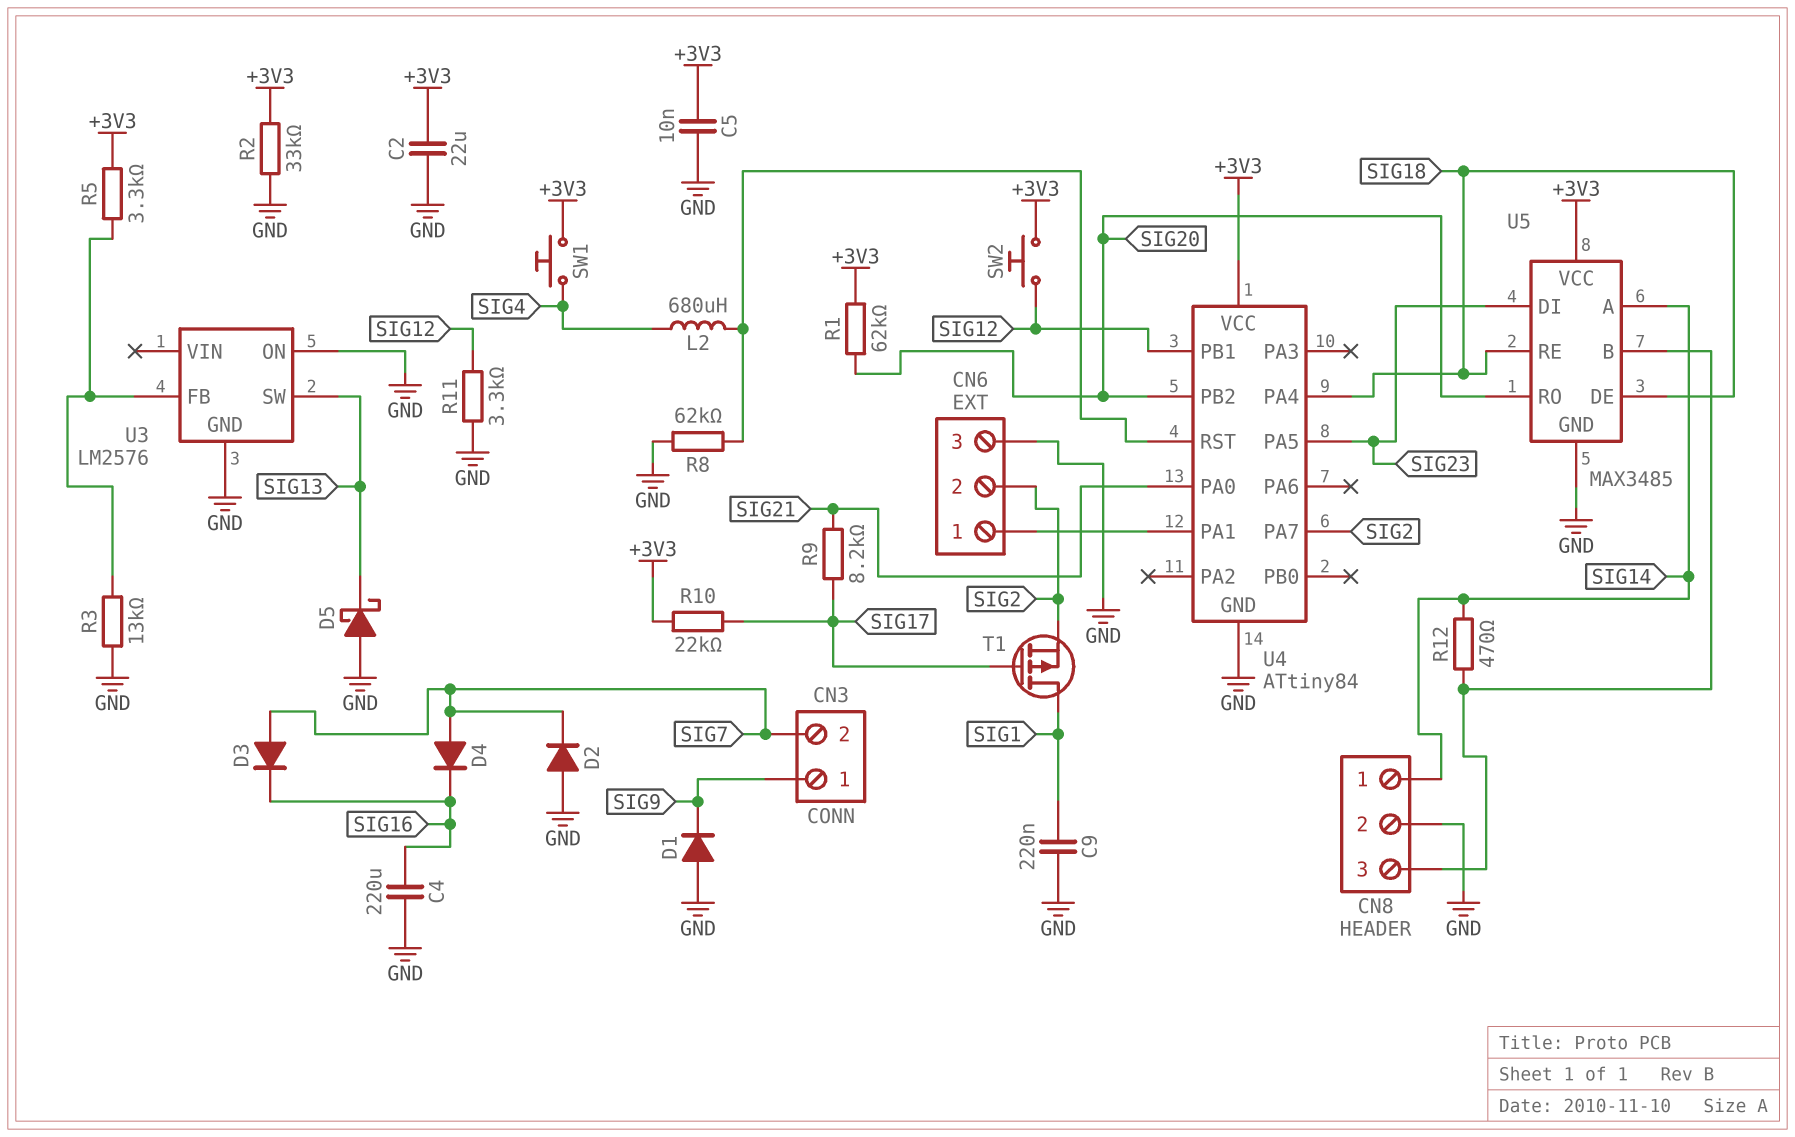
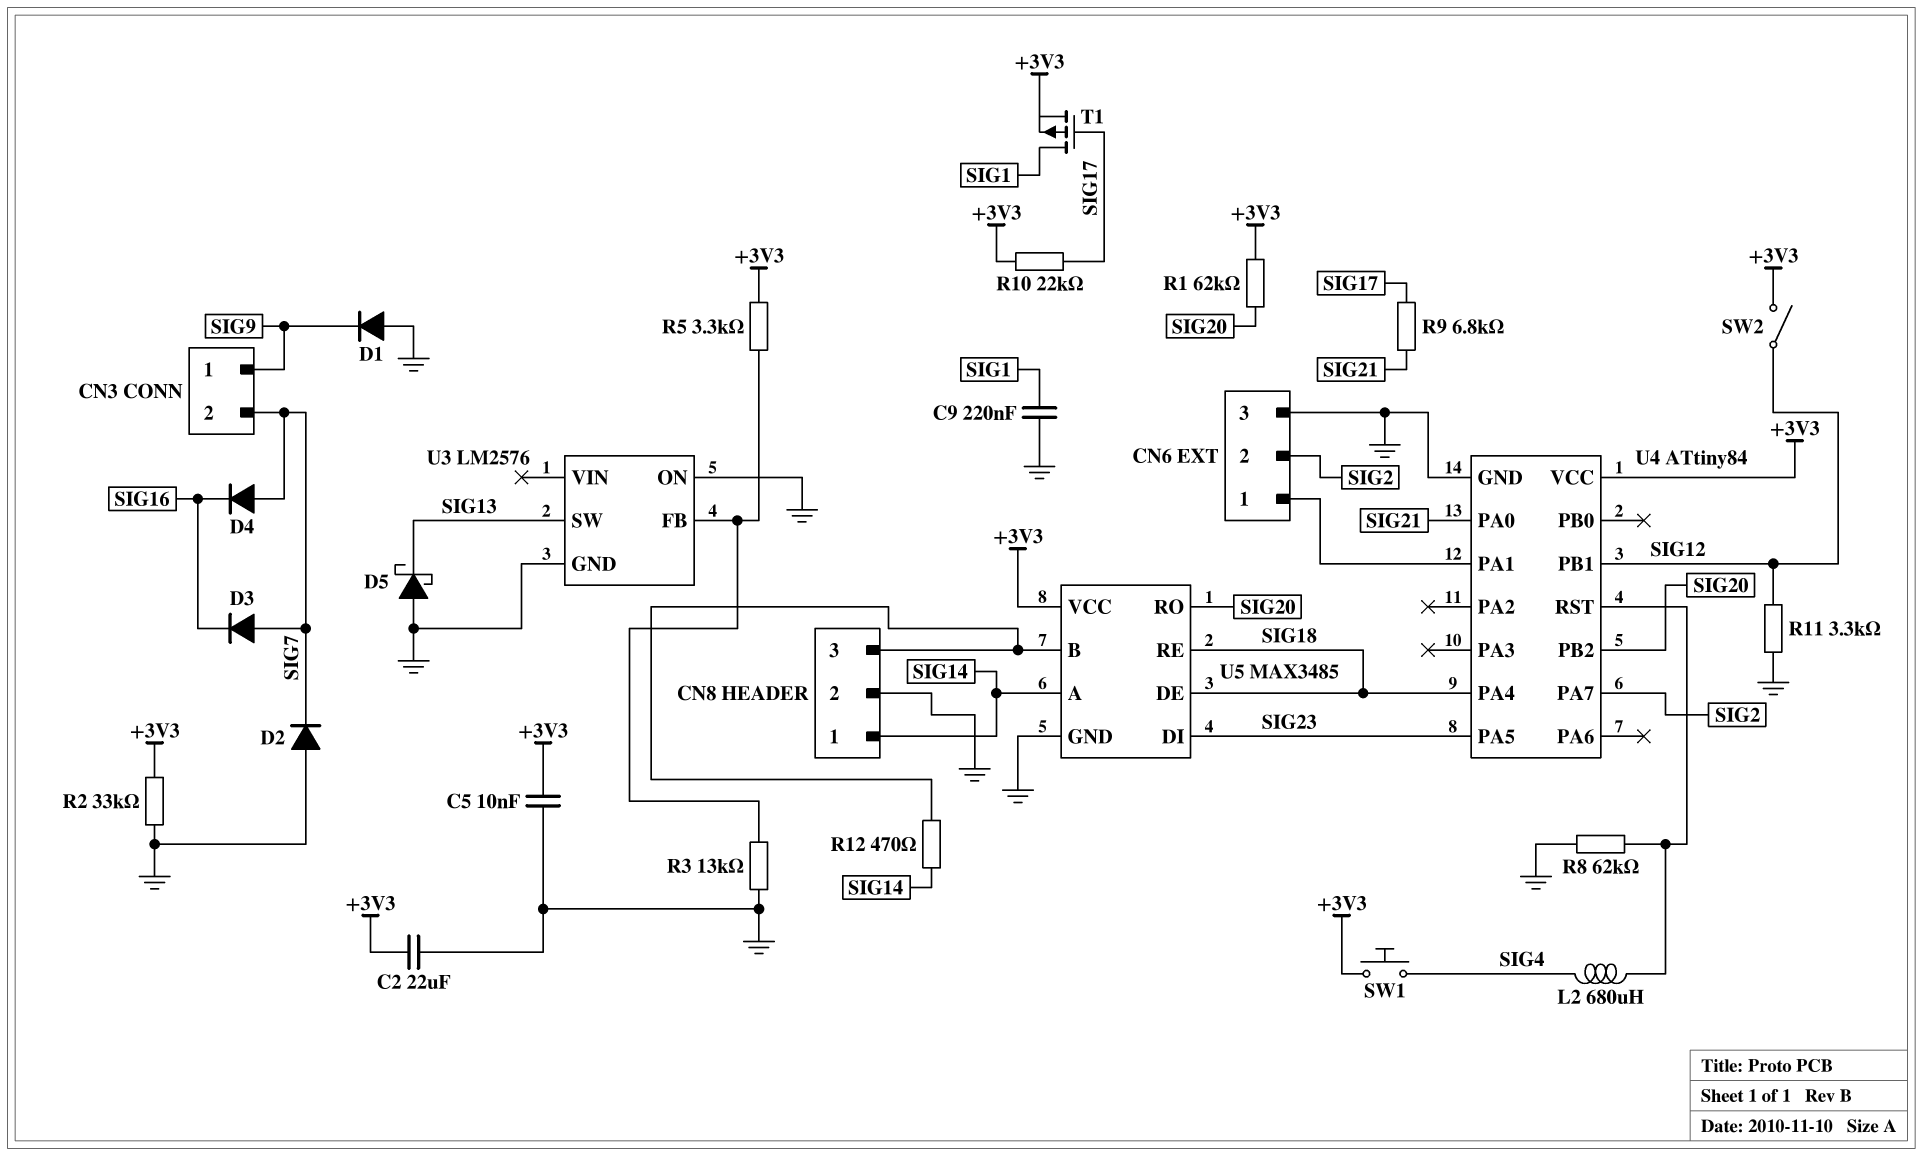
C4: 220uF (GND, SIG16) -> none
R9: 8.2k (SIG17, SIG21) -> 6.8k (SIG17, SIG21)
SW2: button (+3V3, SIG12) -> switch (+3V3, SIG12)
T1: PMOS (G SIG17, D SIG1, S SIG2) -> PMOS (G SIG17, D SIG1, S +3V3)

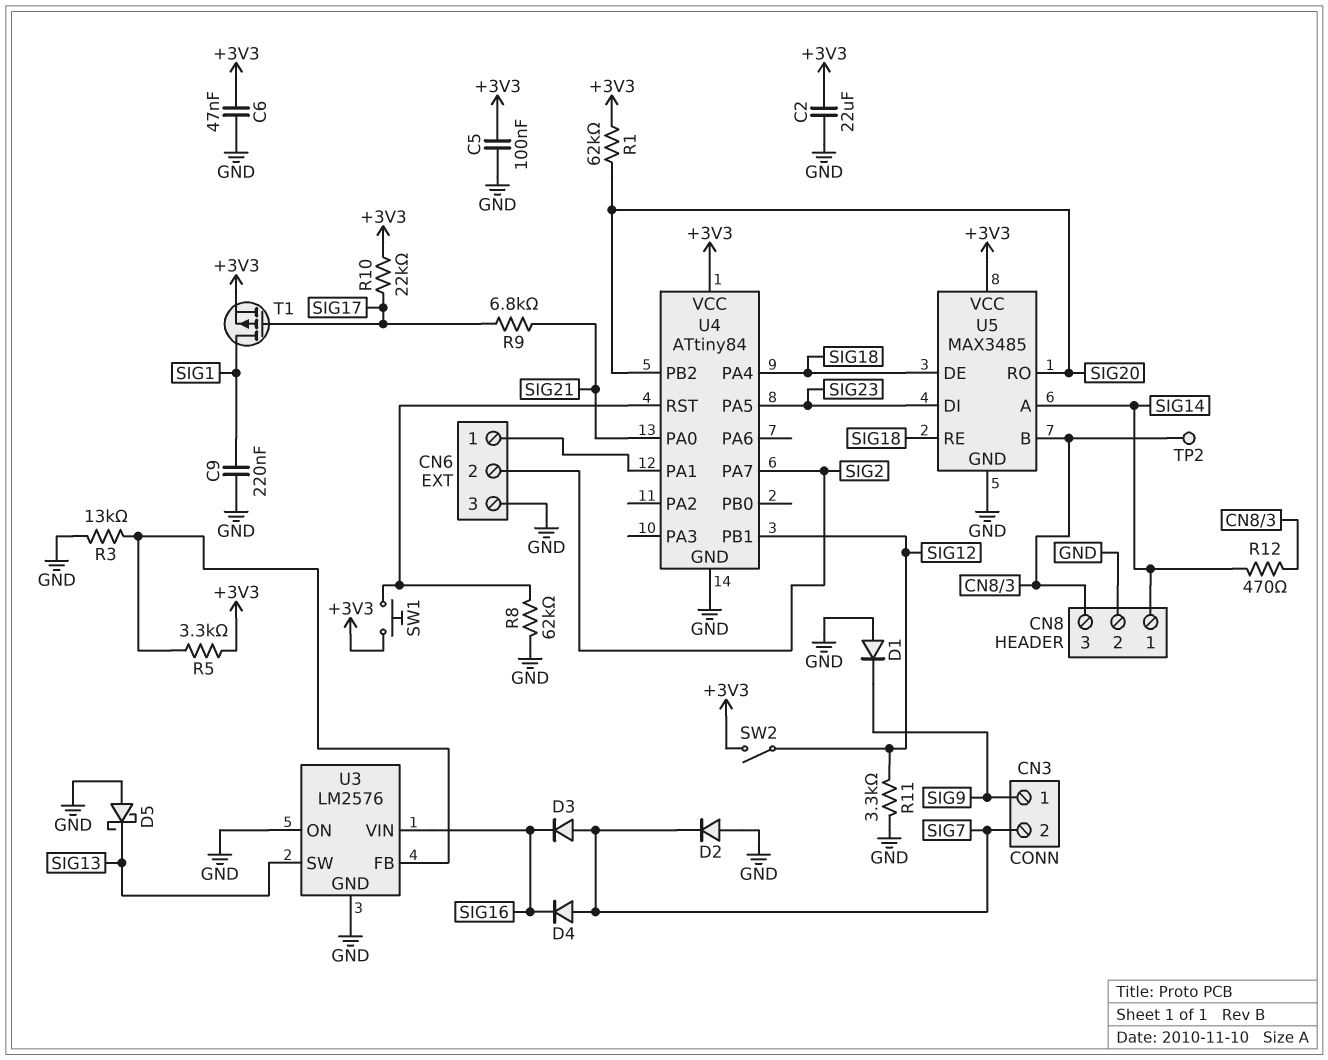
C5: 10nF (+3V3, GND) -> 100nF (+3V3, GND)
C6: none -> 47nF (+3V3, GND)
L2: 680uH (SIG4, U4/RST) -> none
R2: 33k (+3V3, GND) -> none
SW1: button (+3V3, SIG4) -> button (+3V3, U4/RST)
TP2: none -> test point (CN8/3)
U3 pin VIN: none -> SIG16

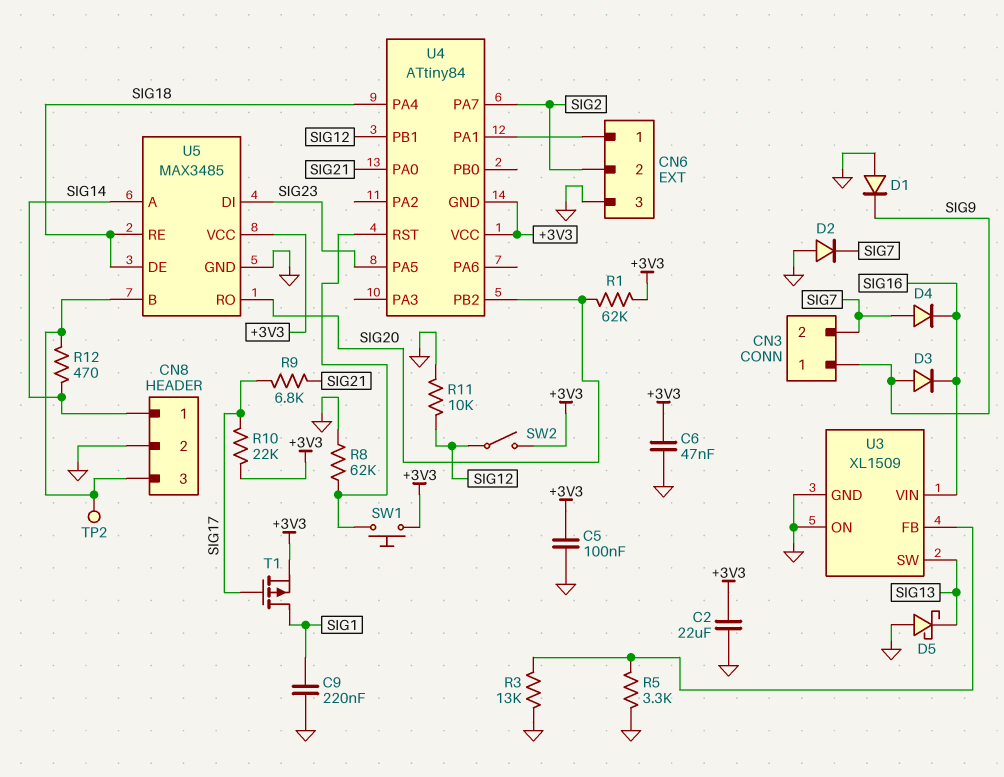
D3: diode (A SIG7, K SIG16) -> diode (A SIG9, K SIG16)
R5: 3.3k (+3V3, U3/FB) -> 3.3k (GND, U3/FB)
R11: 3.3k (GND, SIG12) -> 10k (GND, SIG12)
U3: LM2576 -> XL1509
U4 pin GND: GND -> +3V3

